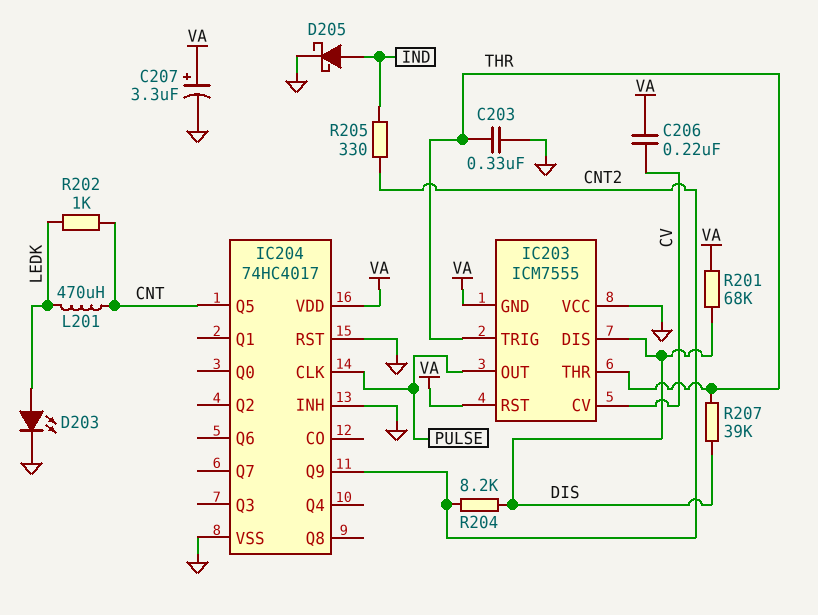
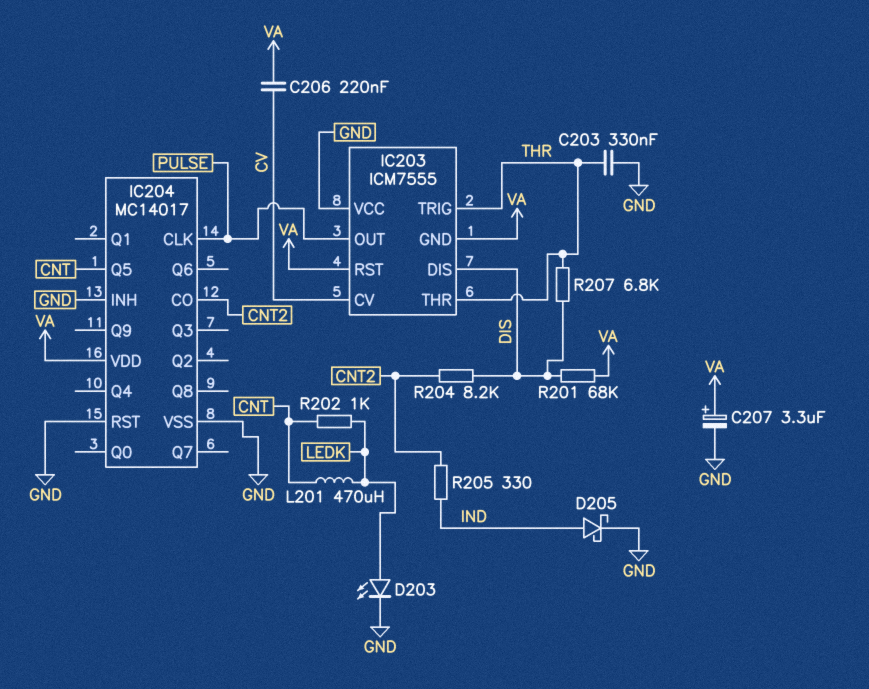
IC204: 74HC4017 -> MC14017
IC204 pin CO: none -> CNT2
IC204 pin Q9: CNT2 -> none
R207: 39k (DIS, THR) -> 6.8k (DIS, THR)

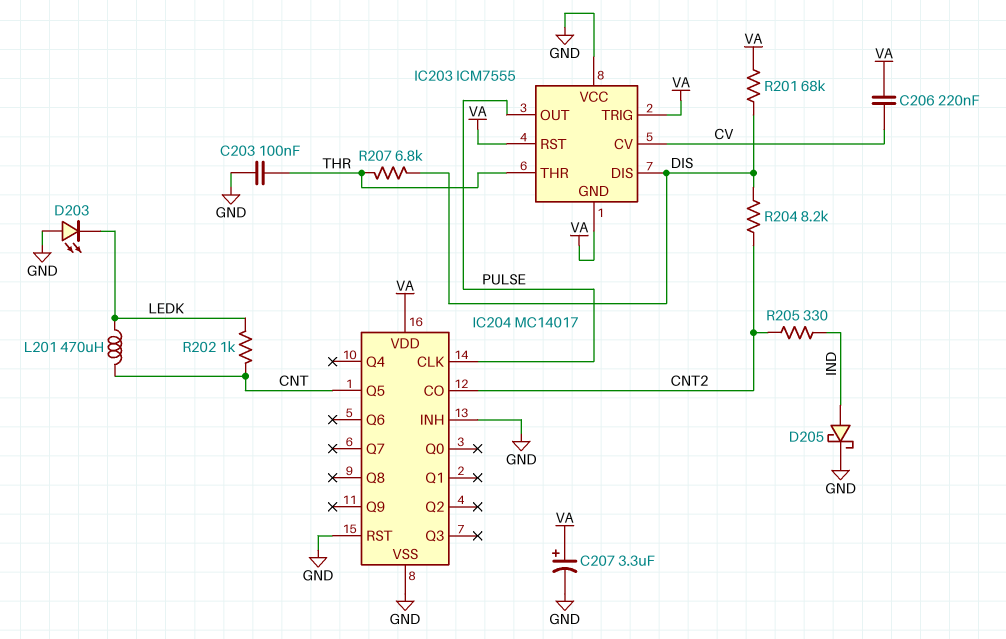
C203: 330nF (GND, THR) -> 100nF (GND, THR)
D203: LED (A LEDK, K GND) -> LED (A GND, K LEDK)
IC203 pin TRIG: THR -> VA

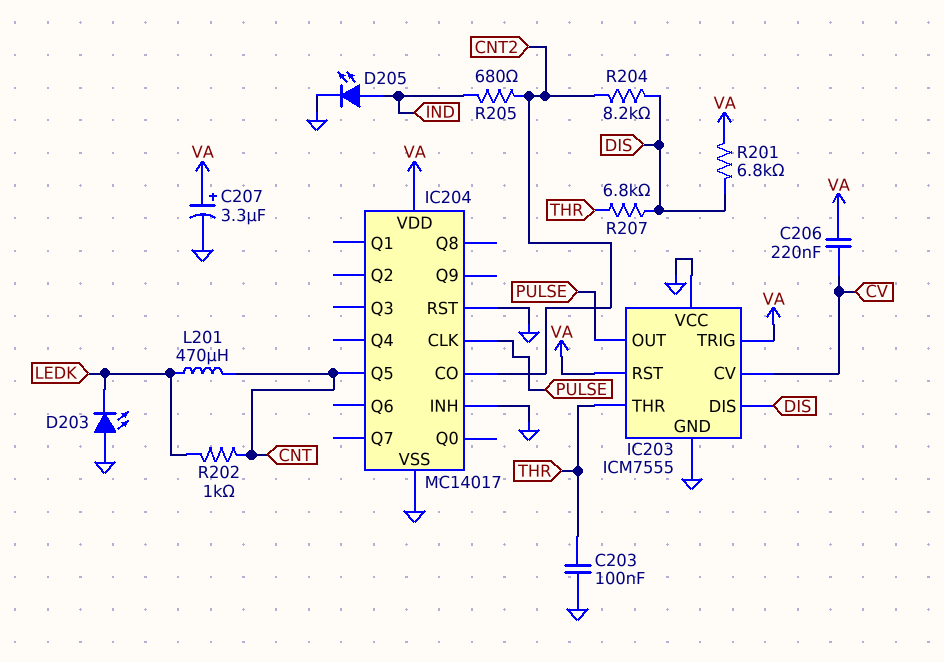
D205: schottky (A IND, K GND) -> LED (A IND, K GND)
IC203 pin GND: VA -> GND
R201: 68k (DIS, VA) -> 6.8k (DIS, VA)
R205: 330 (CNT2, IND) -> 680 (CNT2, IND)

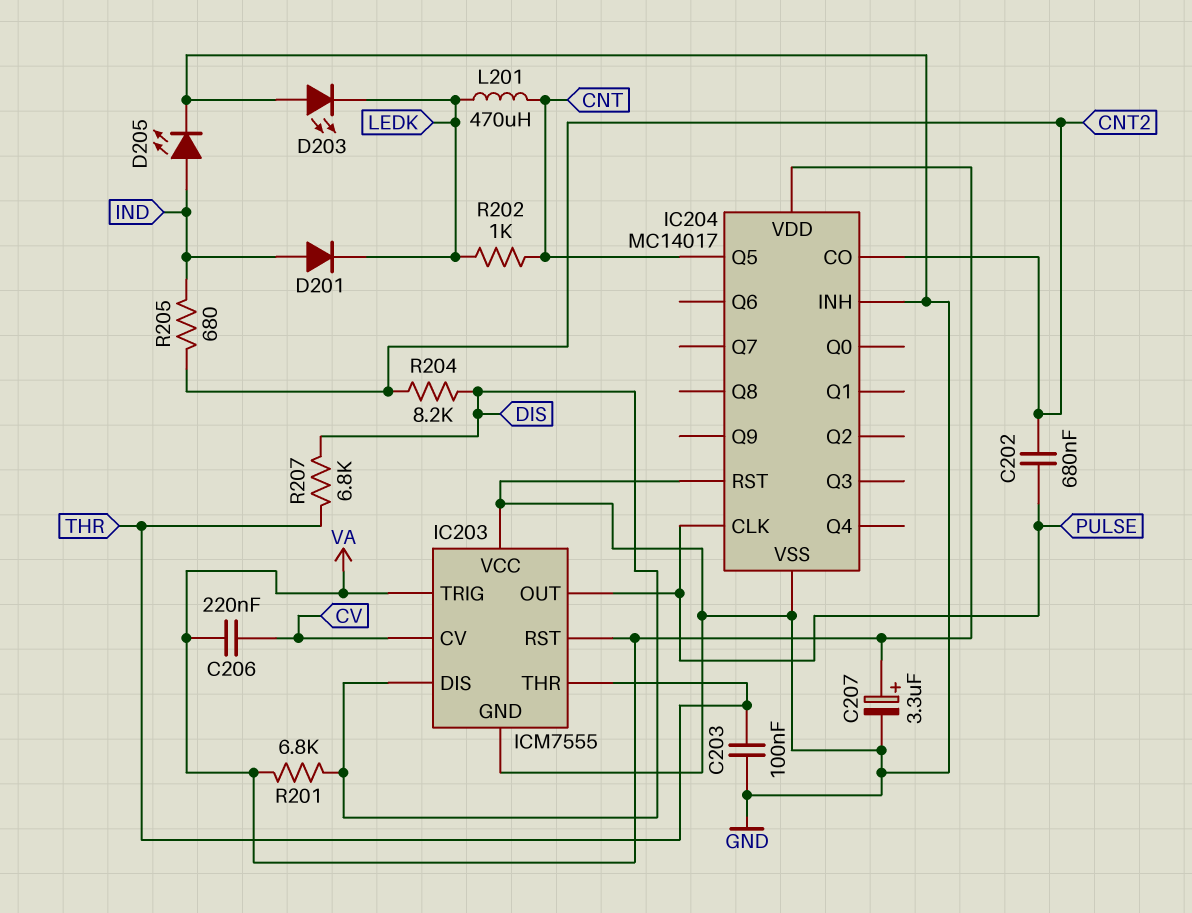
C202: none -> 680nF (CNT2, PULSE)
D201: none -> diode (A IND, K LEDK)

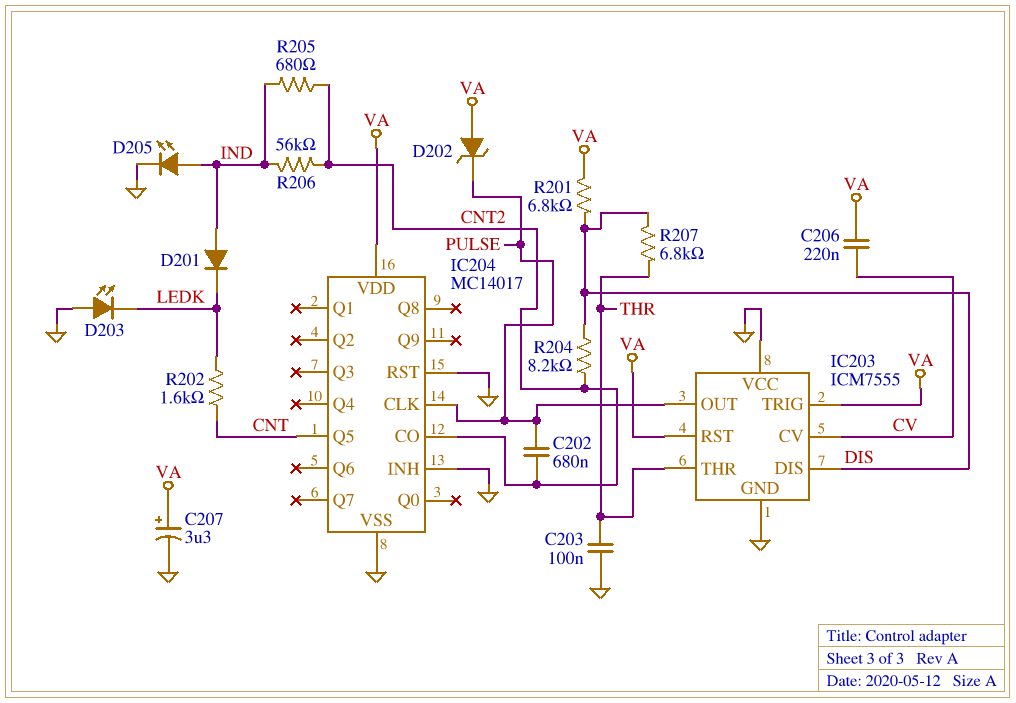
D202: none -> zener (A VA, K PULSE)
L201: 470uH (CNT, LEDK) -> none
R202: 1k (CNT, LEDK) -> 1.6k (CNT, LEDK)
R206: none -> 56k (CNT2, IND)

